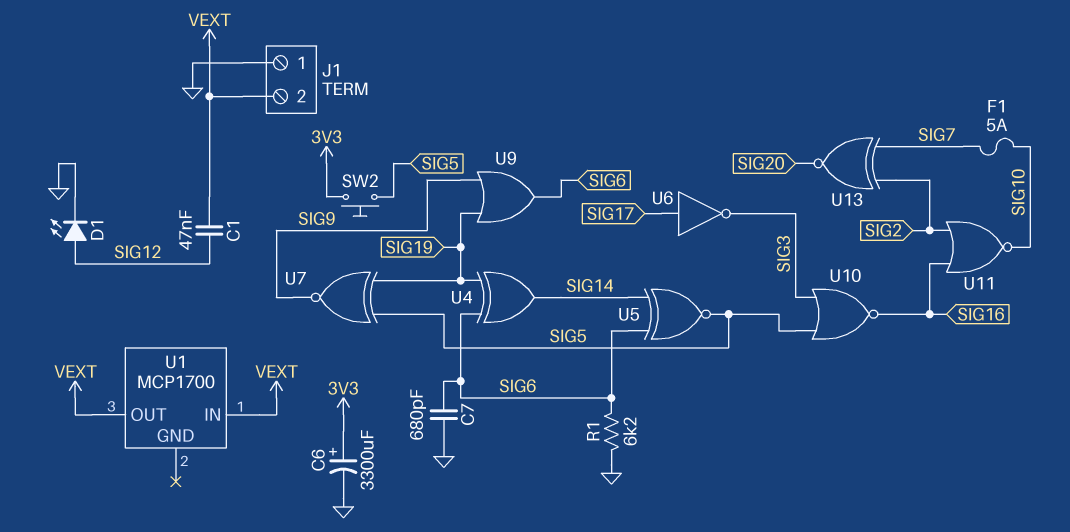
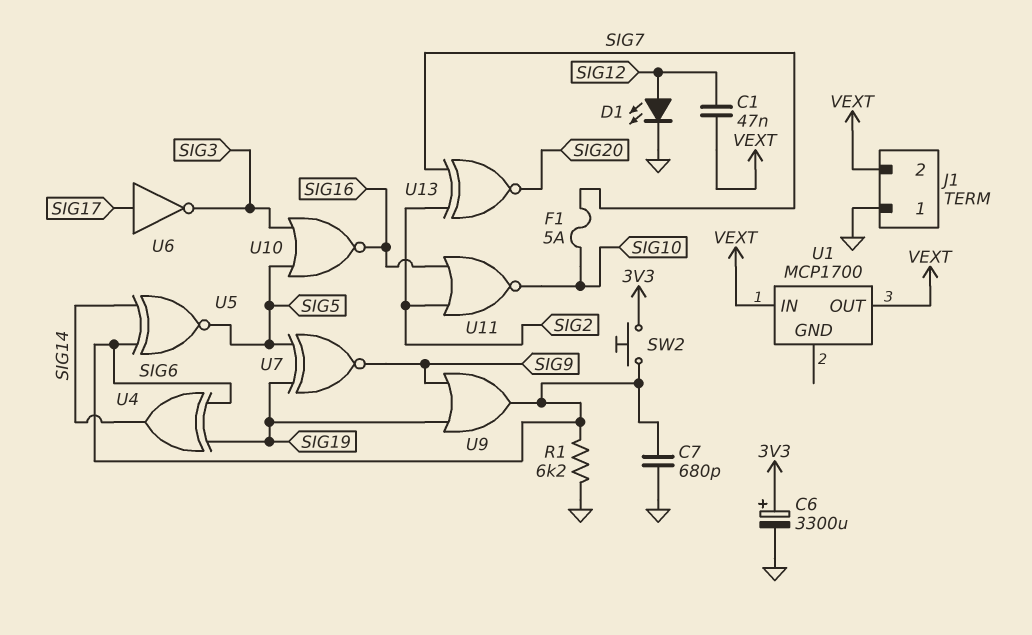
SW2: button (3V3, SIG5) -> button (3V3, SIG6)

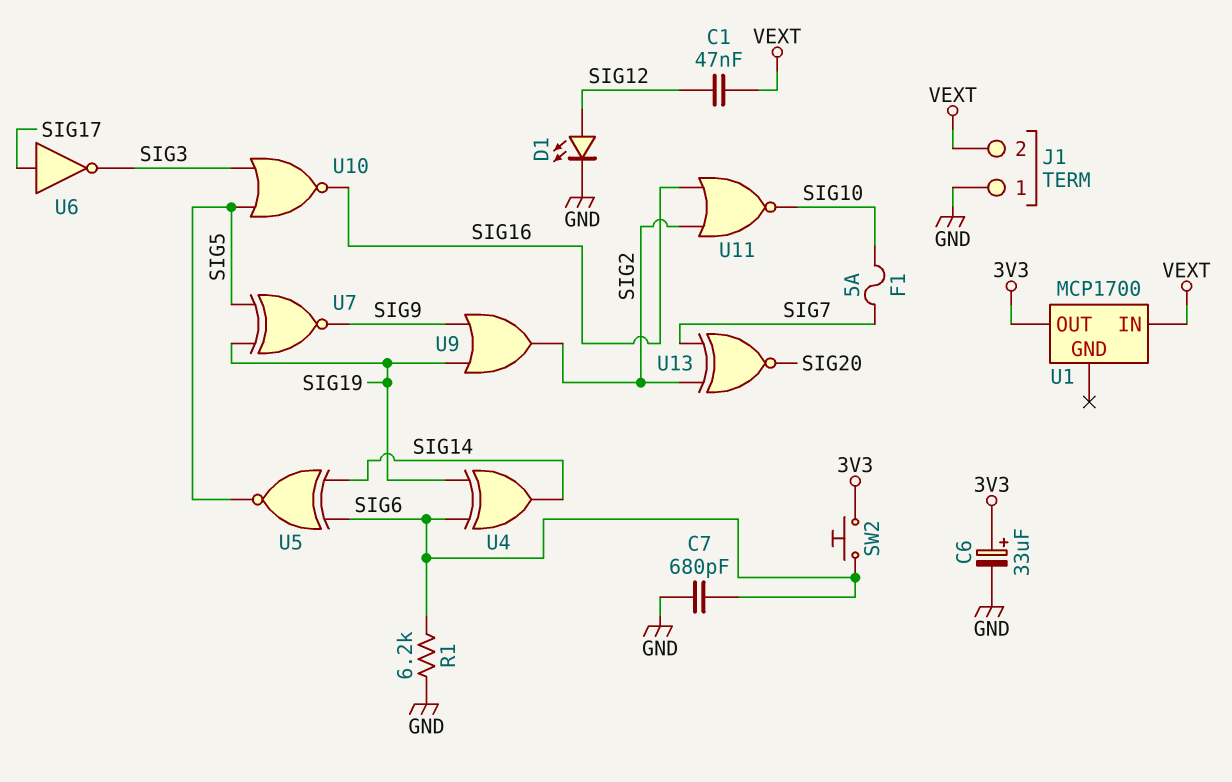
C6: 3300uF (plus 3V3, minus GND) -> 33uF (plus 3V3, minus GND)
U1 pin OUT: VEXT -> 3V3
U9: OR (in SIG9, in SIG19, out SIG6) -> OR (in SIG9, in SIG19, out SIG2)

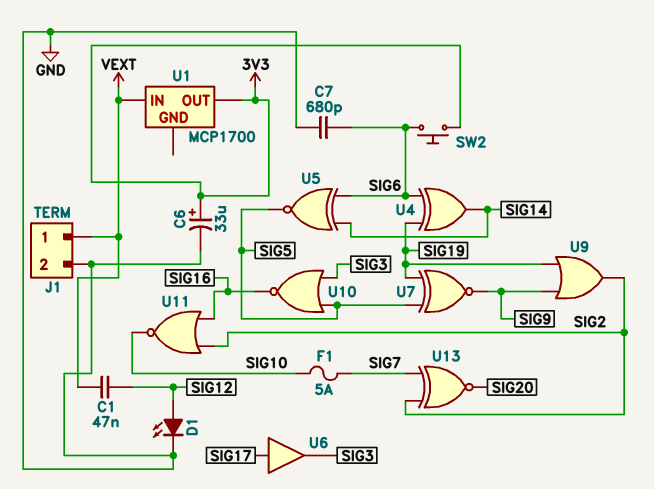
J1 pin 1: GND -> VEXT
J1 pin 2: VEXT -> GND
R1: 6.2k (GND, SIG6) -> none
U6: NOT (in SIG17, out SIG3) -> buffer (in SIG17, out SIG3)

